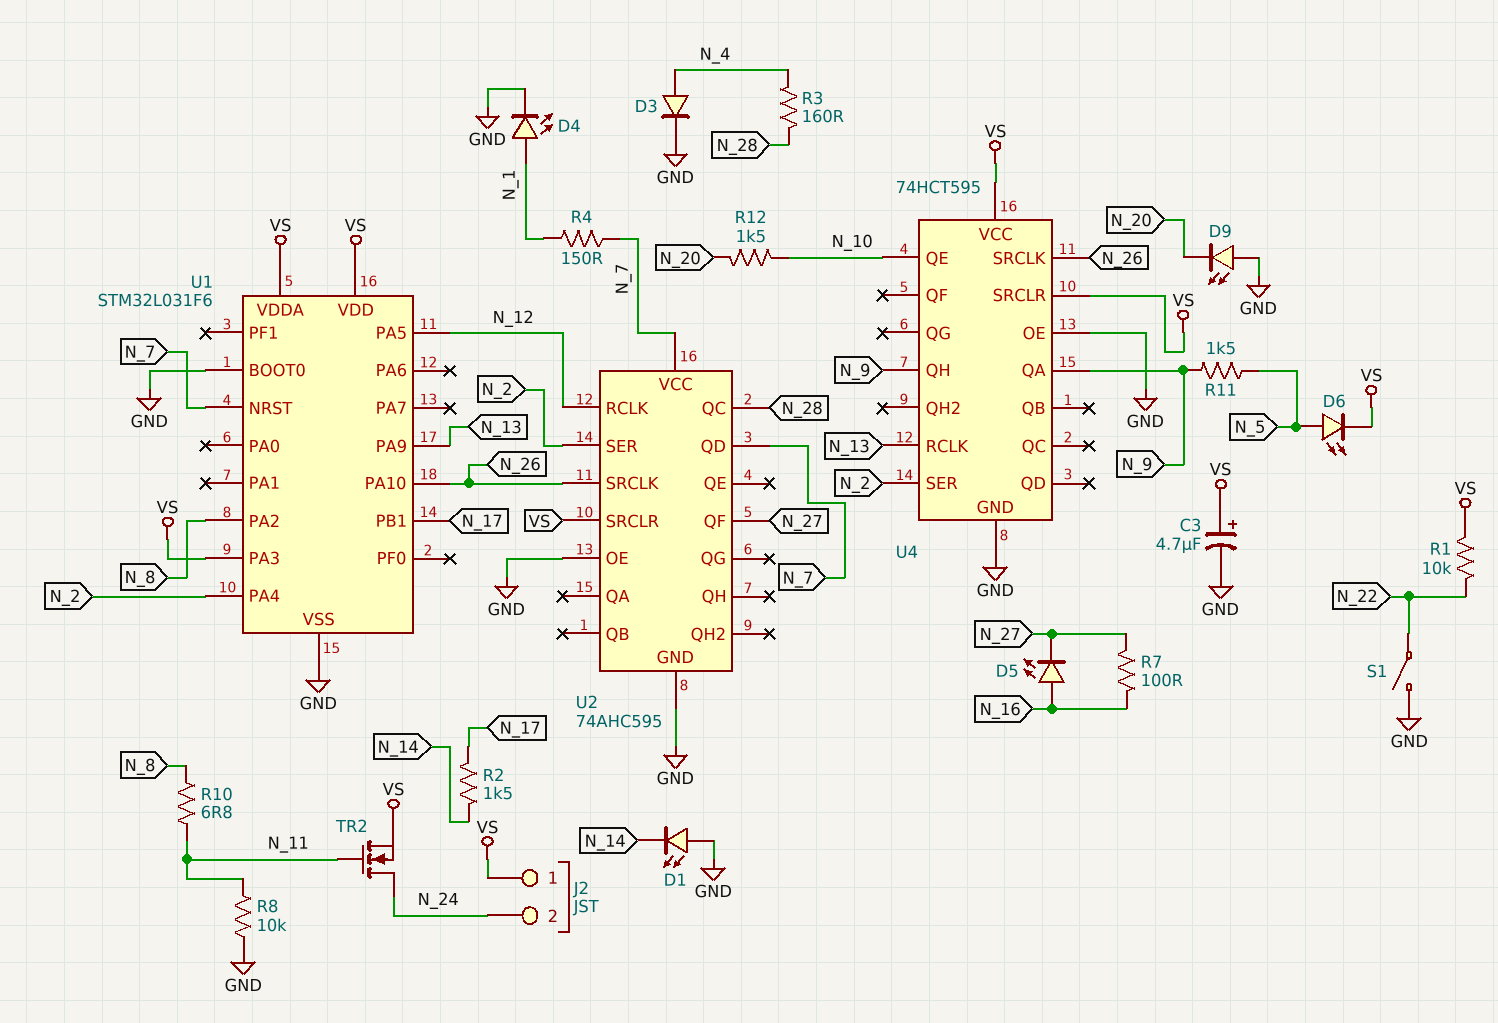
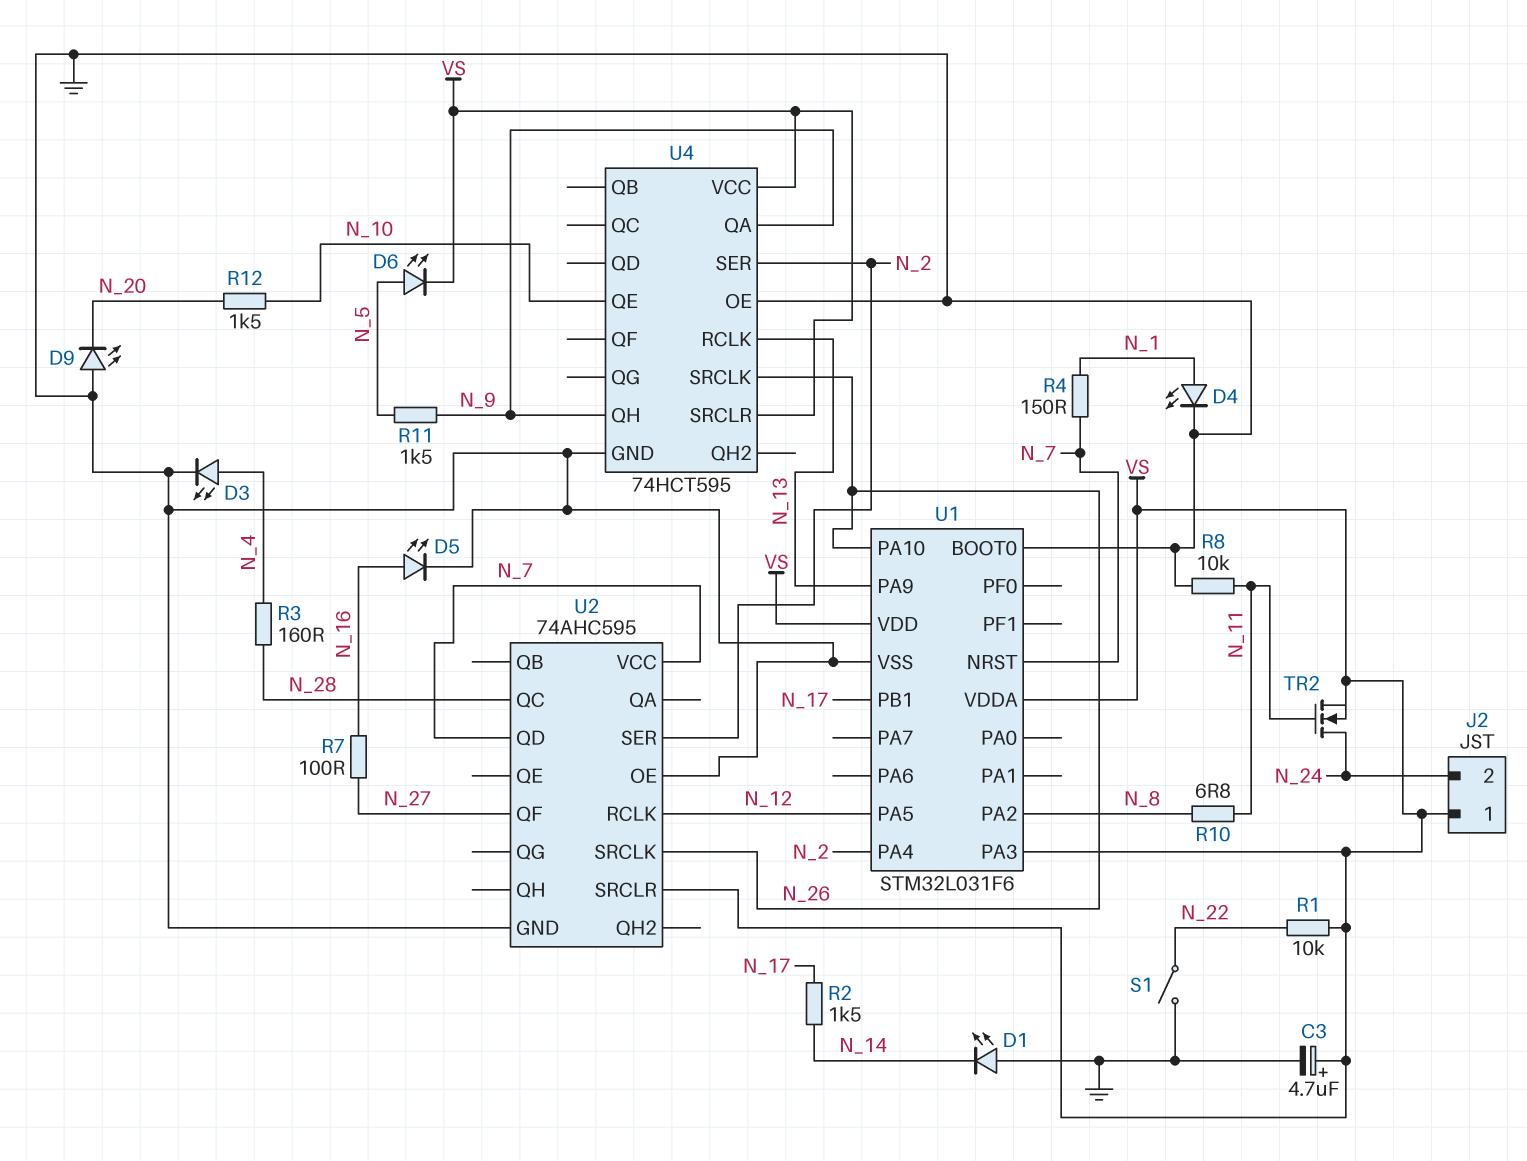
D3: diode (A N_4, K GND) -> LED (A N_4, K GND)
D5: LED (A N_16, K N_27) -> LED (A N_16, K GND)

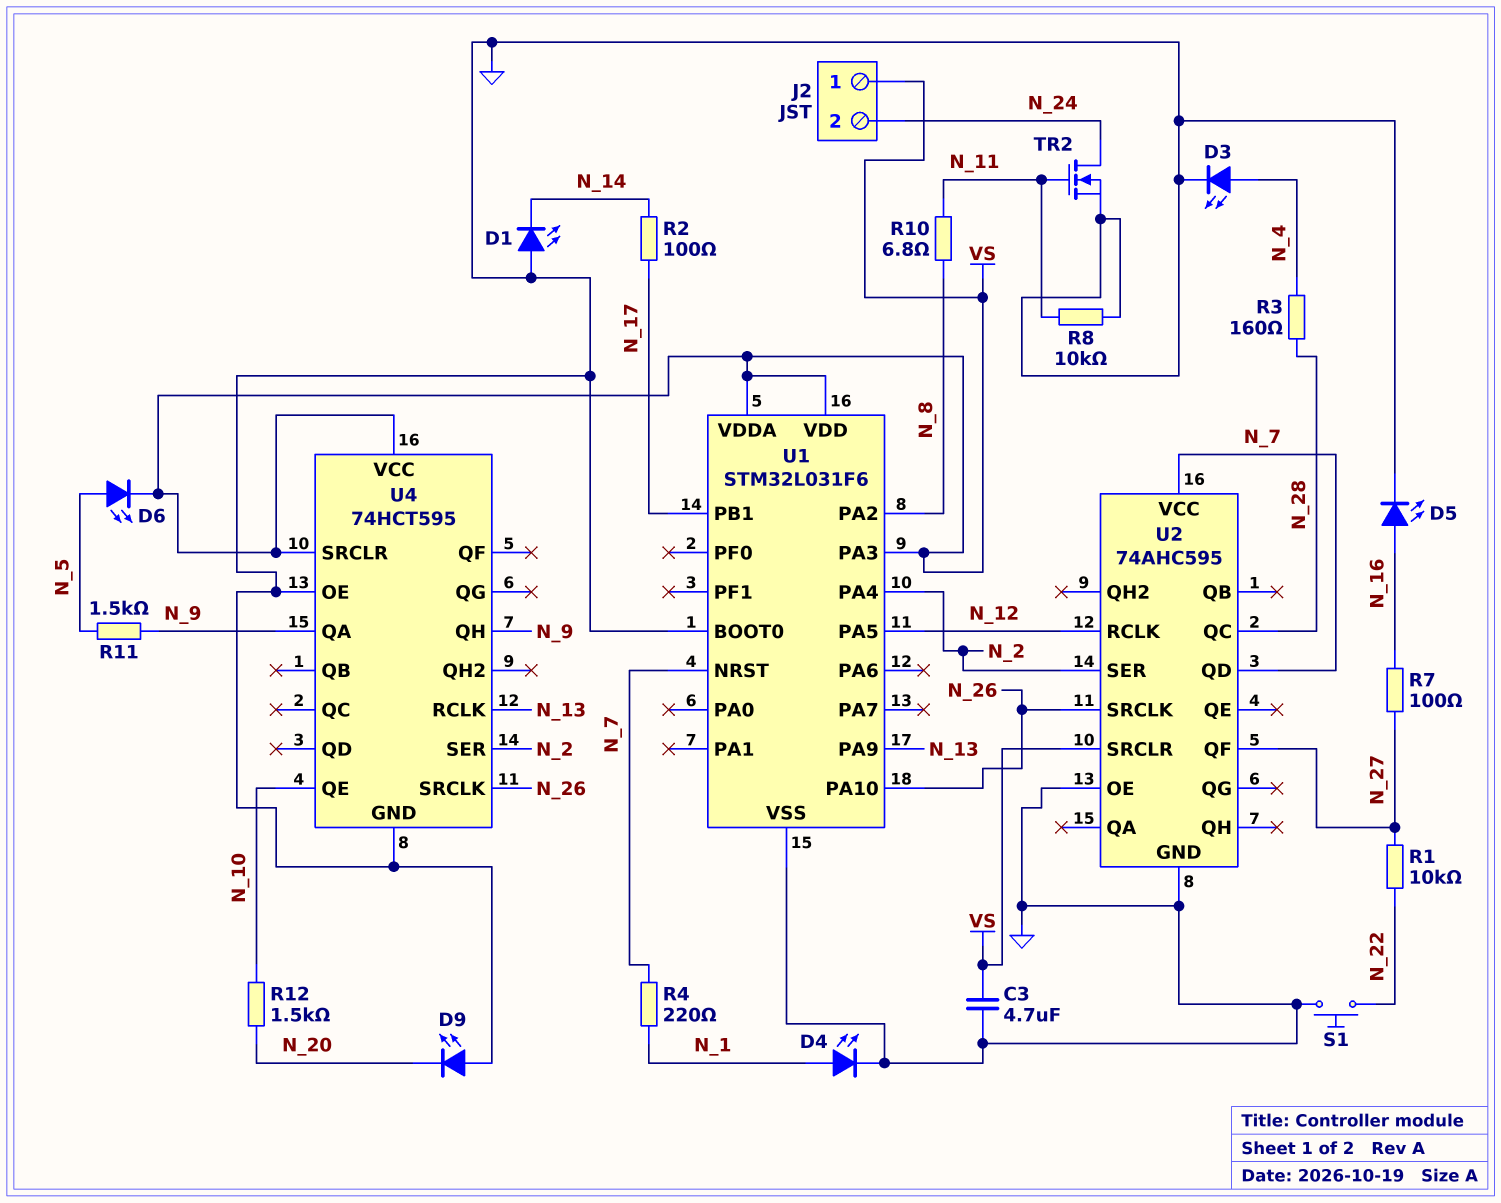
C3: 4.7uF (plus VS, minus GND) -> 4.7uF (GND, VS)
R1: 10k (N_22, VS) -> 10k (N_22, N_27)
R2: 1.5k (N_14, N_17) -> 100 (N_14, N_17)
R4: 150 (N_1, N_7) -> 220 (N_1, N_7)
S1: switch (GND, N_22) -> button (GND, N_22)
TR2: NMOS (G N_11, D N_24, S VS) -> NMOS (G N_11, D N_24, S GND)

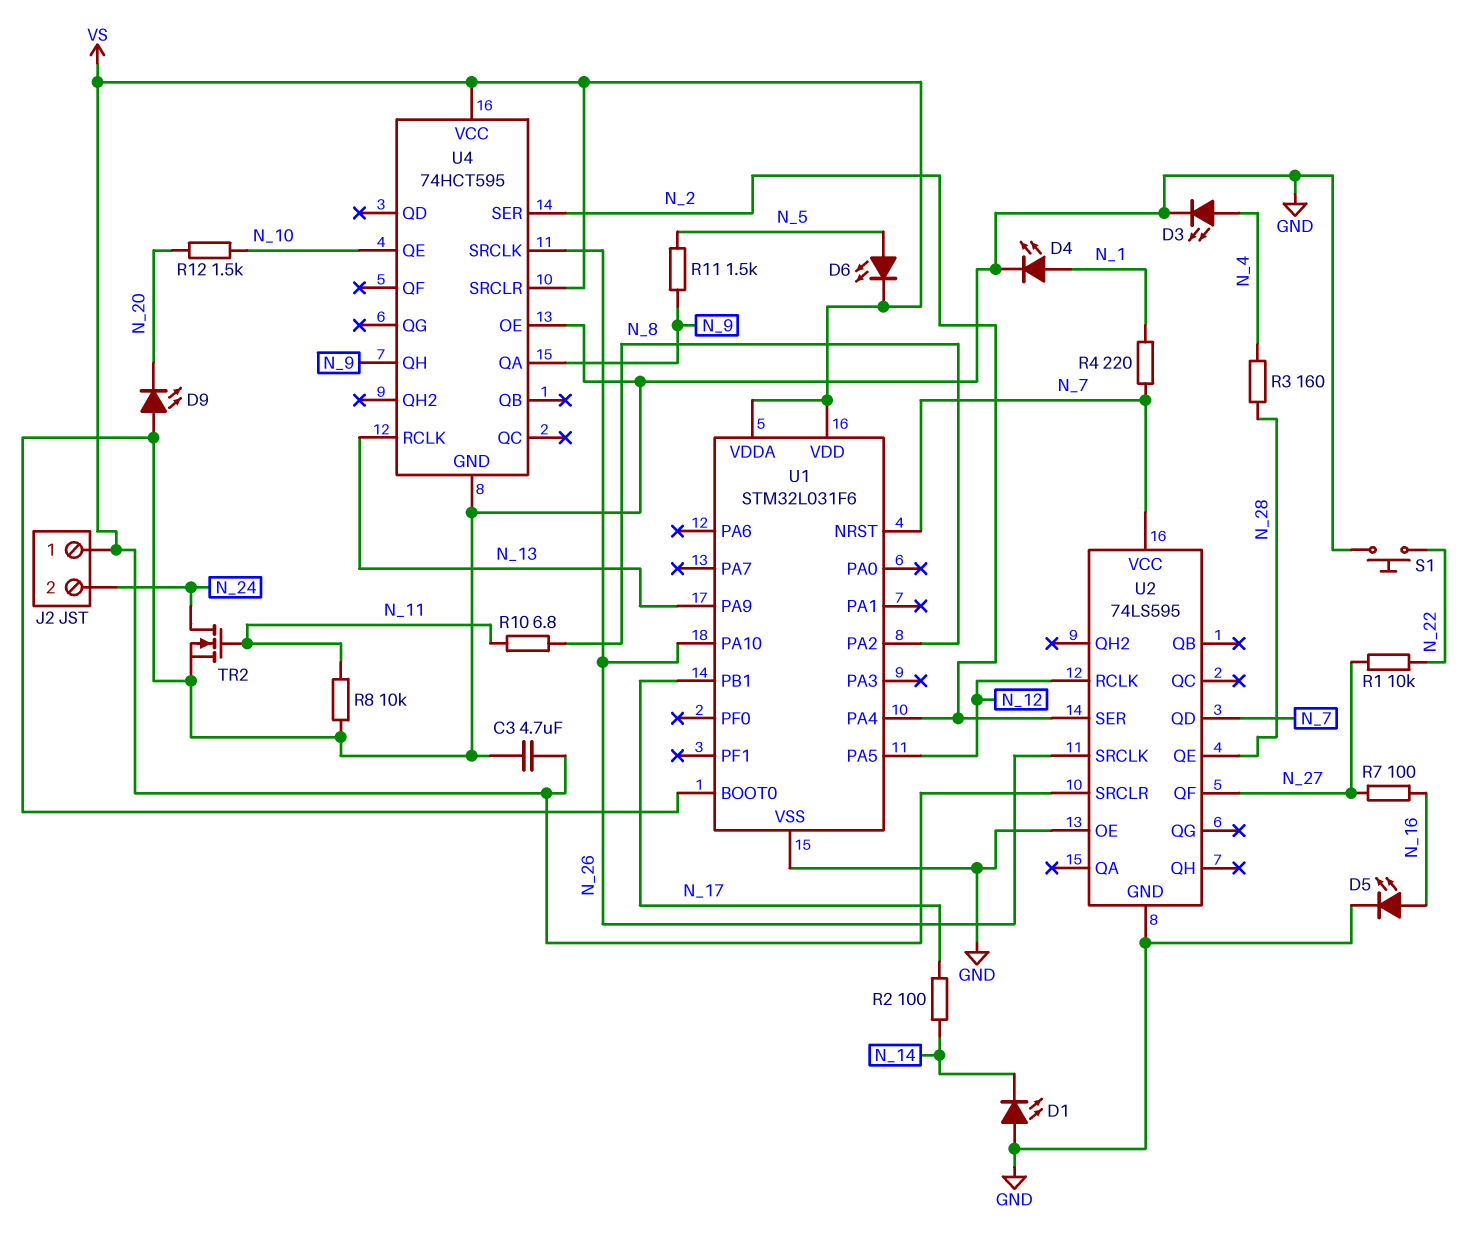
U1 pin PA3: VS -> none
U2: 74AHC595 -> 74LS595
U2 pin QC: N_28 -> none
U2 pin QE: none -> N_28

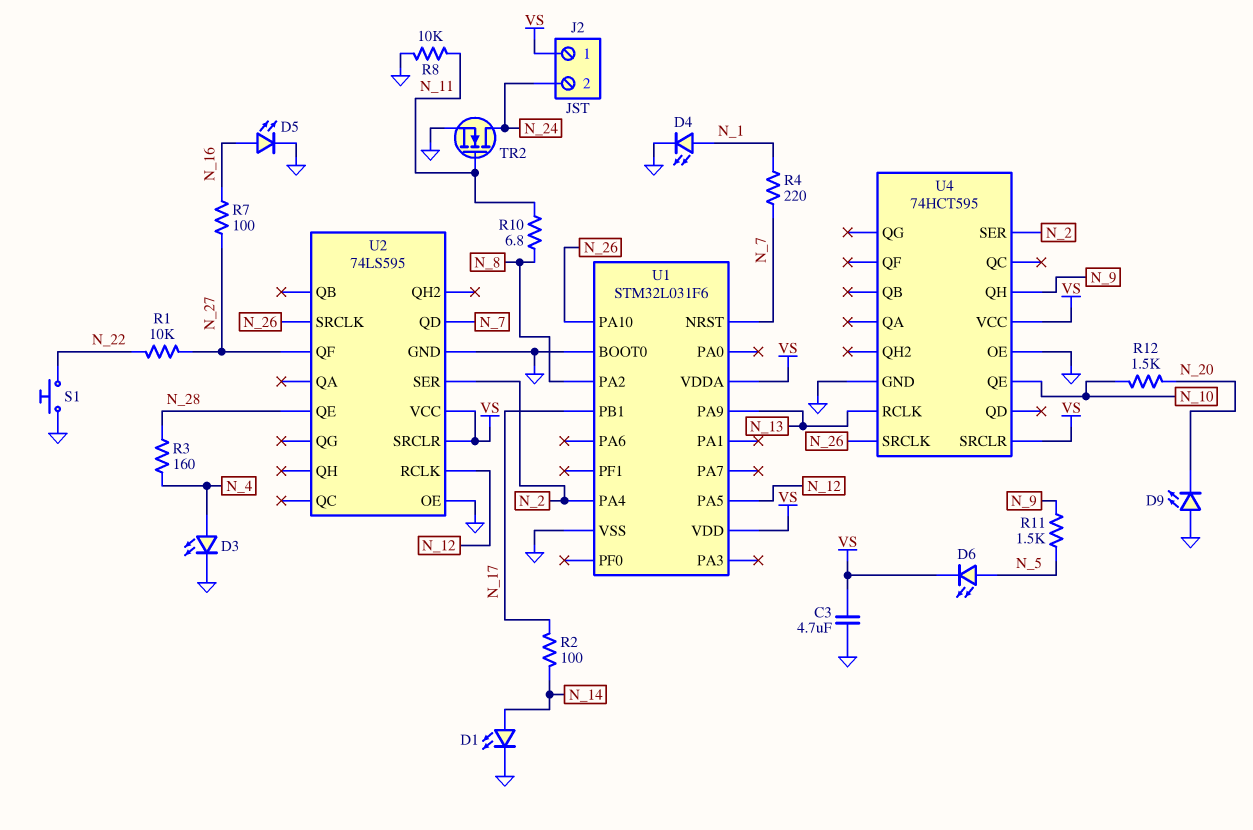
D1: LED (A GND, K N_14) -> LED (A N_14, K GND)
U2 pin VCC: N_7 -> VS
U4 pin QA: N_9 -> none

